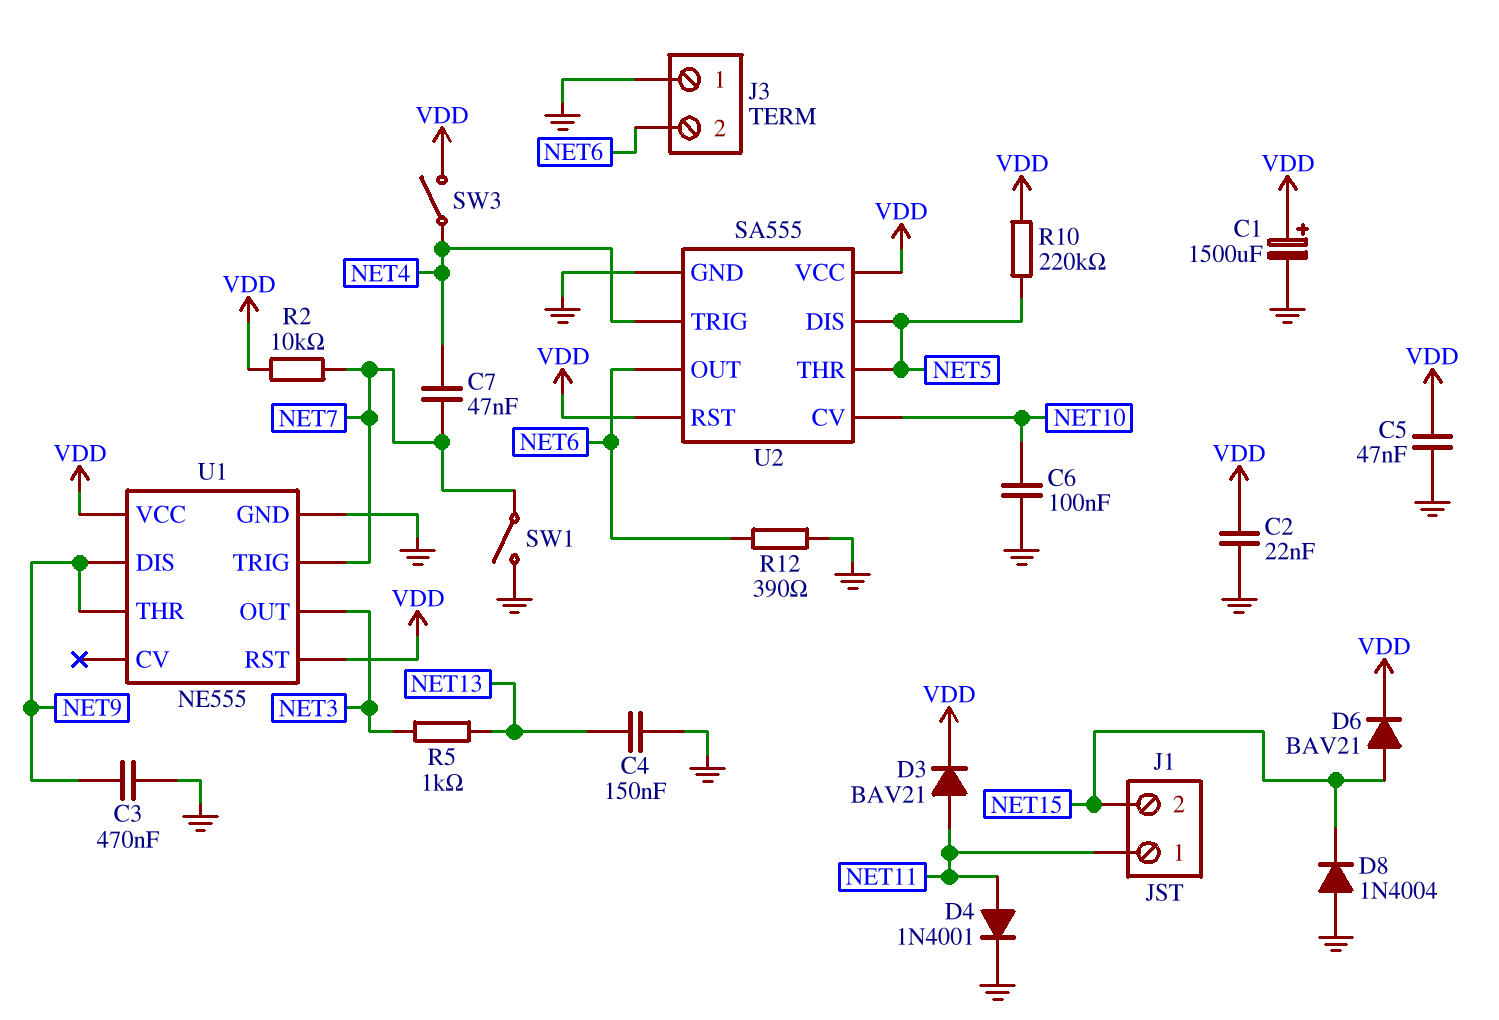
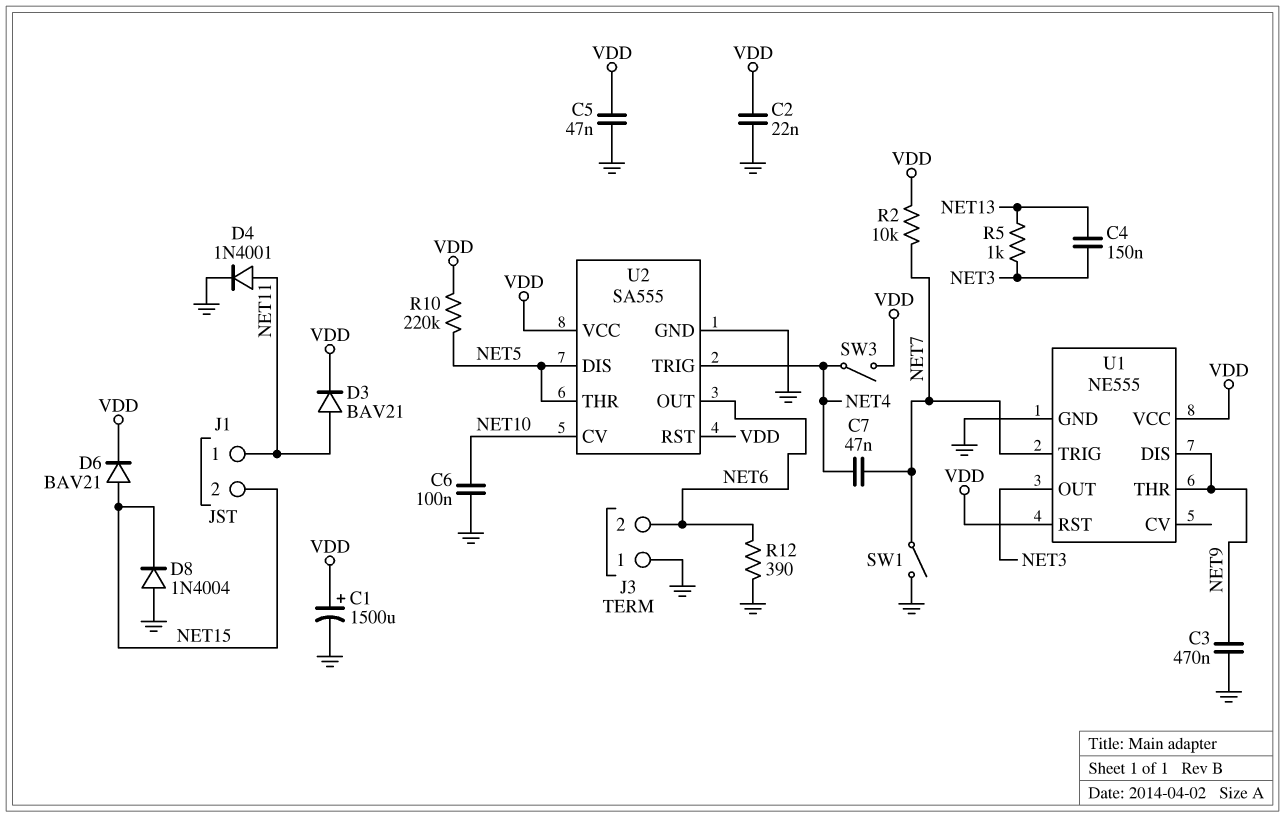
C4: 150nF (GND, NET13) -> 150nF (NET3, NET13)

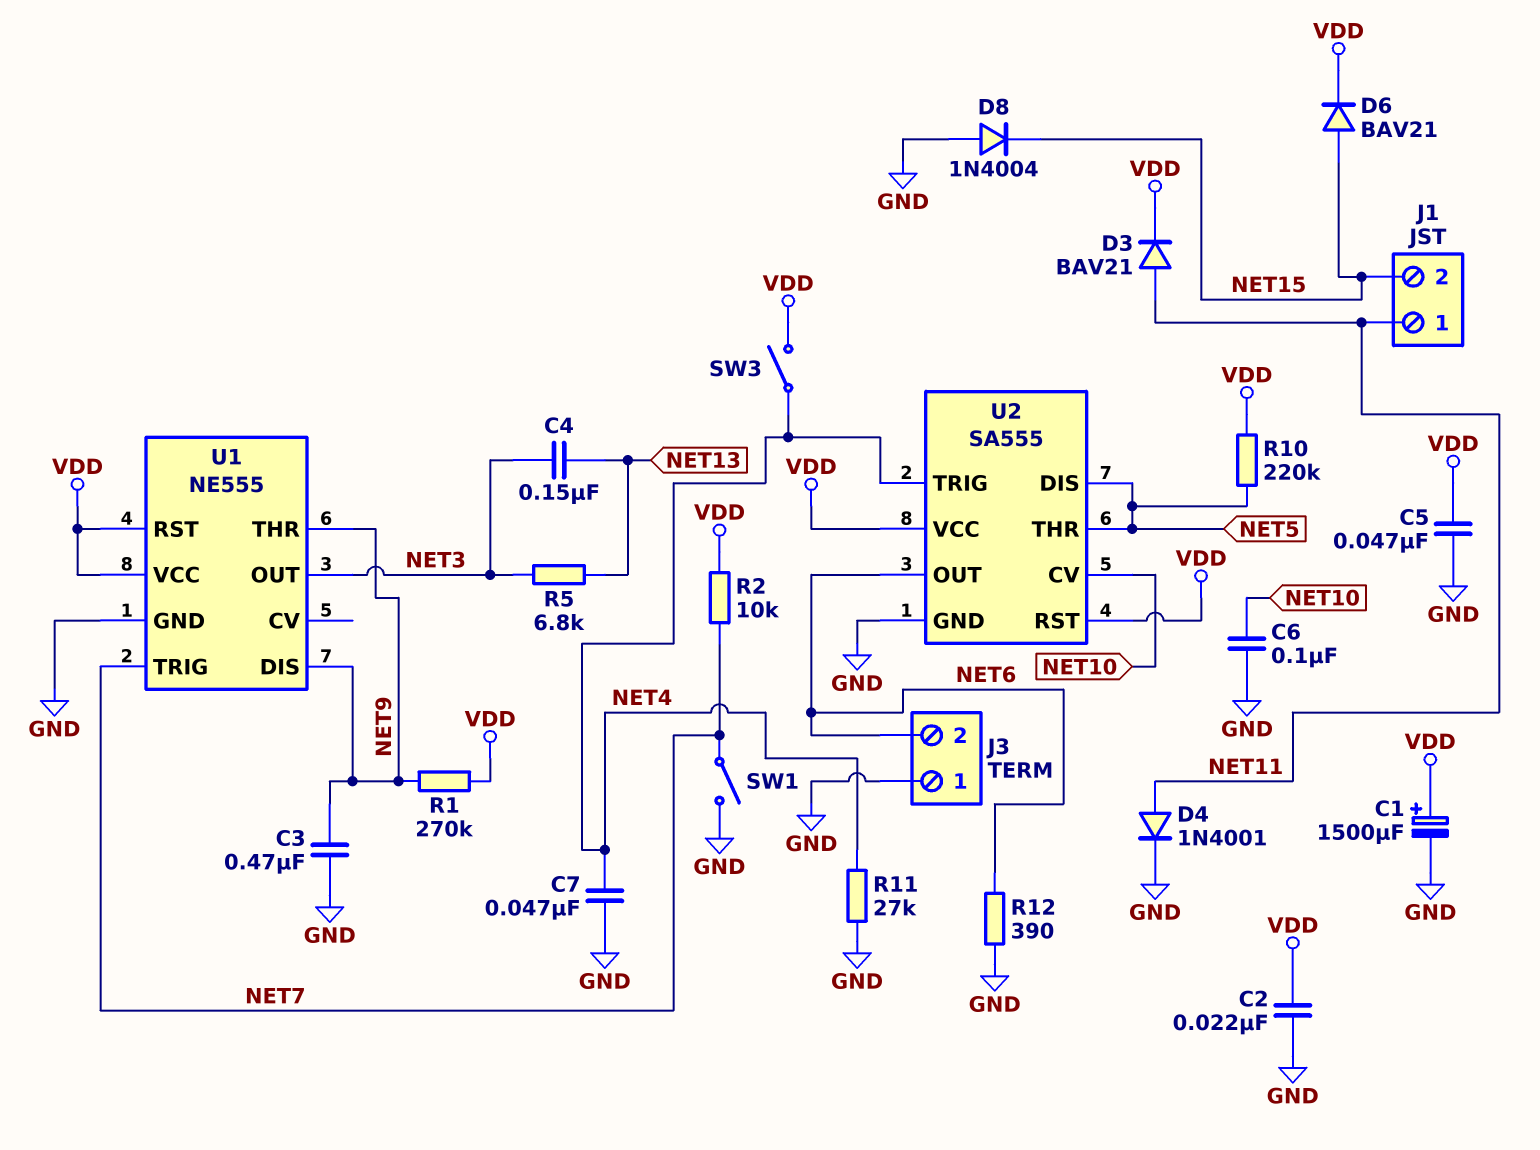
C7: 47nF (NET4, NET7) -> 47nF (GND, NET4)
R1: none -> 270k (NET9, VDD)
R5: 1k (NET3, NET13) -> 6.8k (NET3, NET13)
R11: none -> 27k (GND, NET4)

